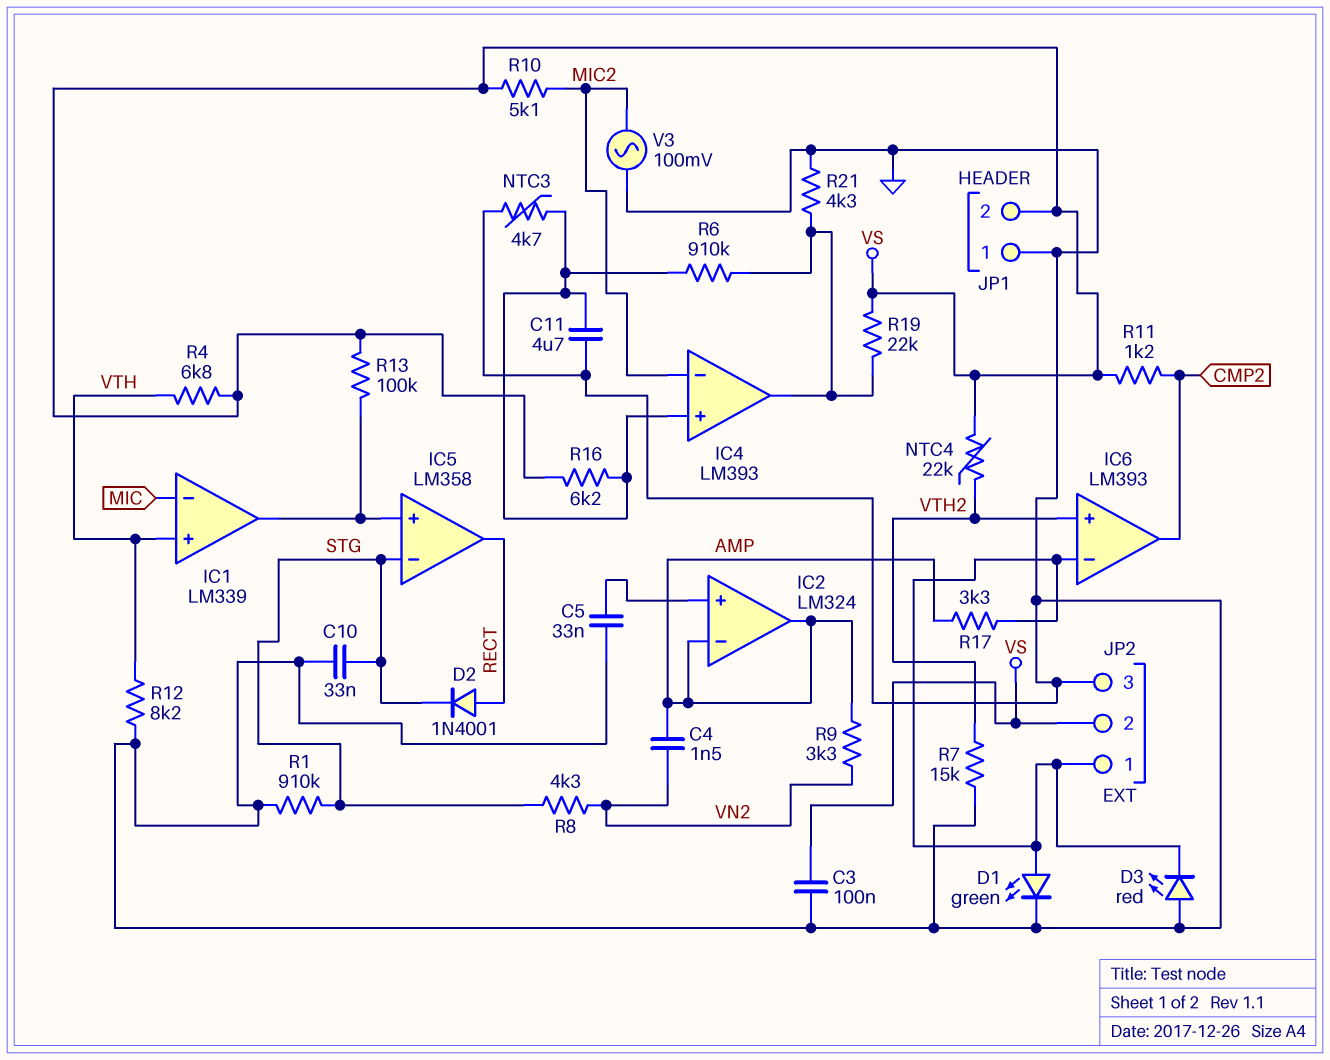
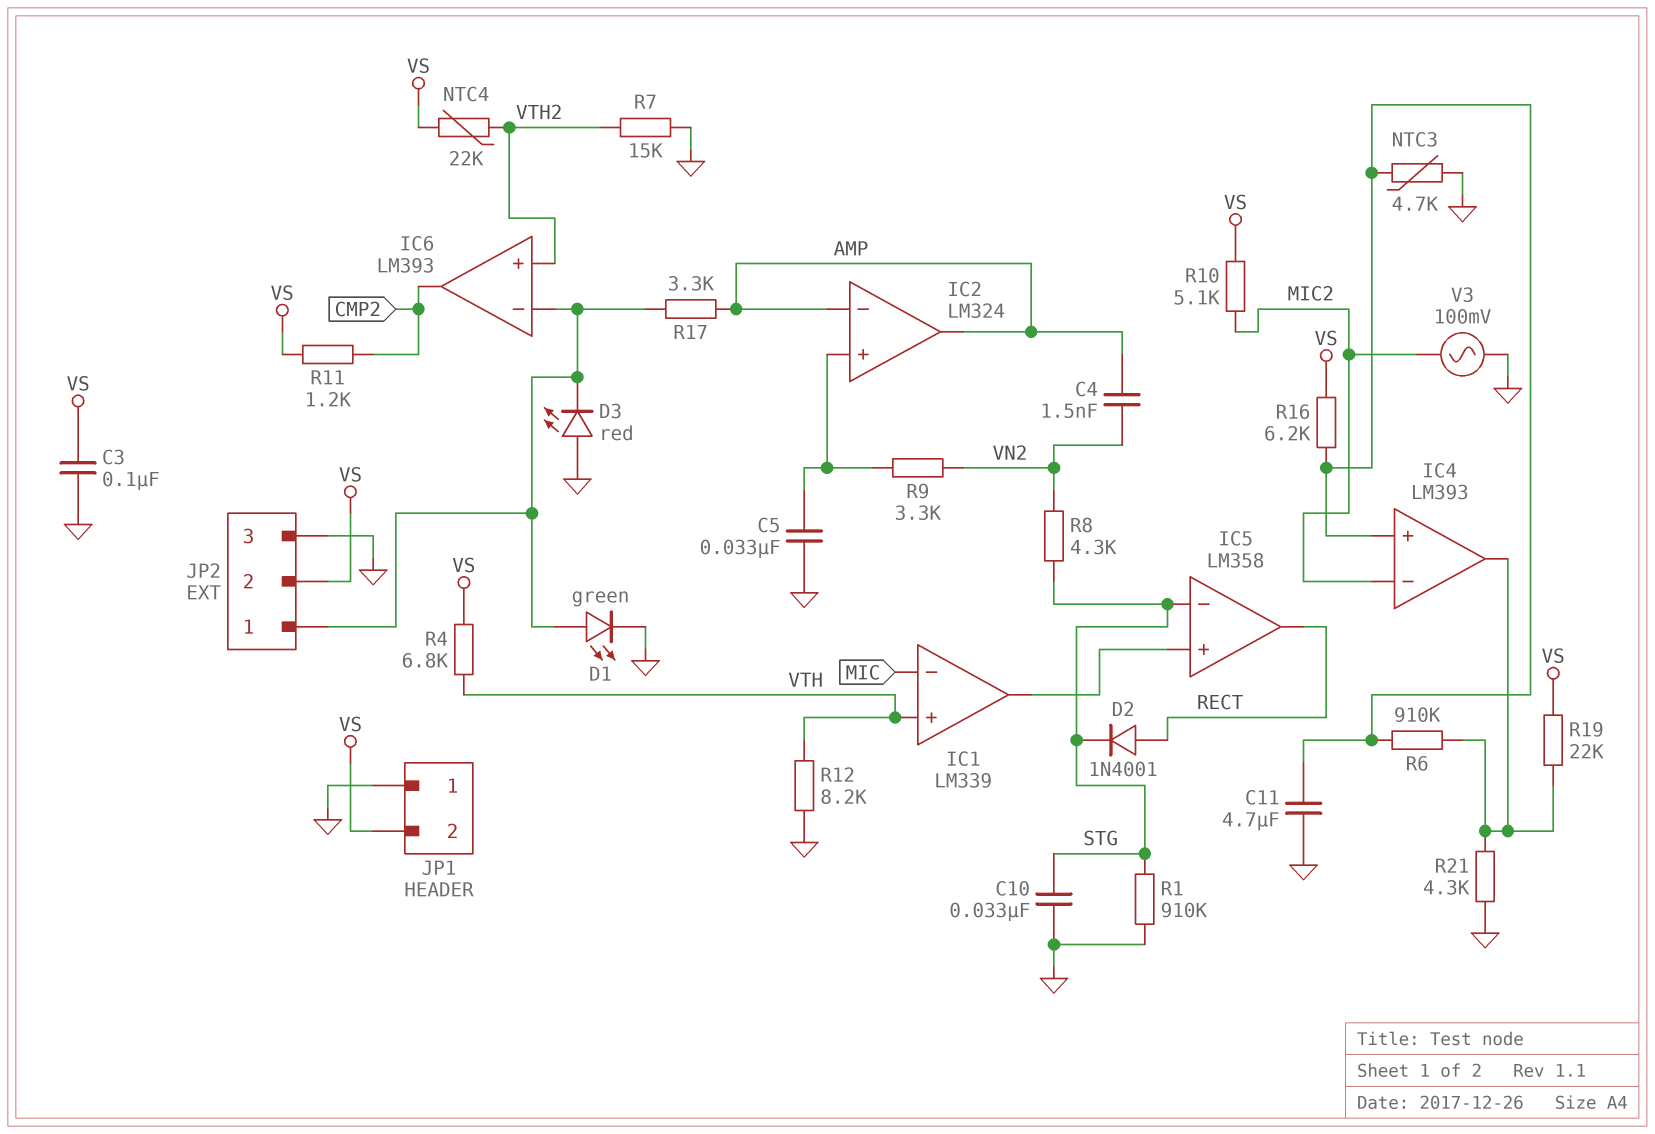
R9: 3.3k (AMP, VN2) -> 3.3k (IC2/in+, VN2)
R13: 100k (IC1/out, VS) -> none

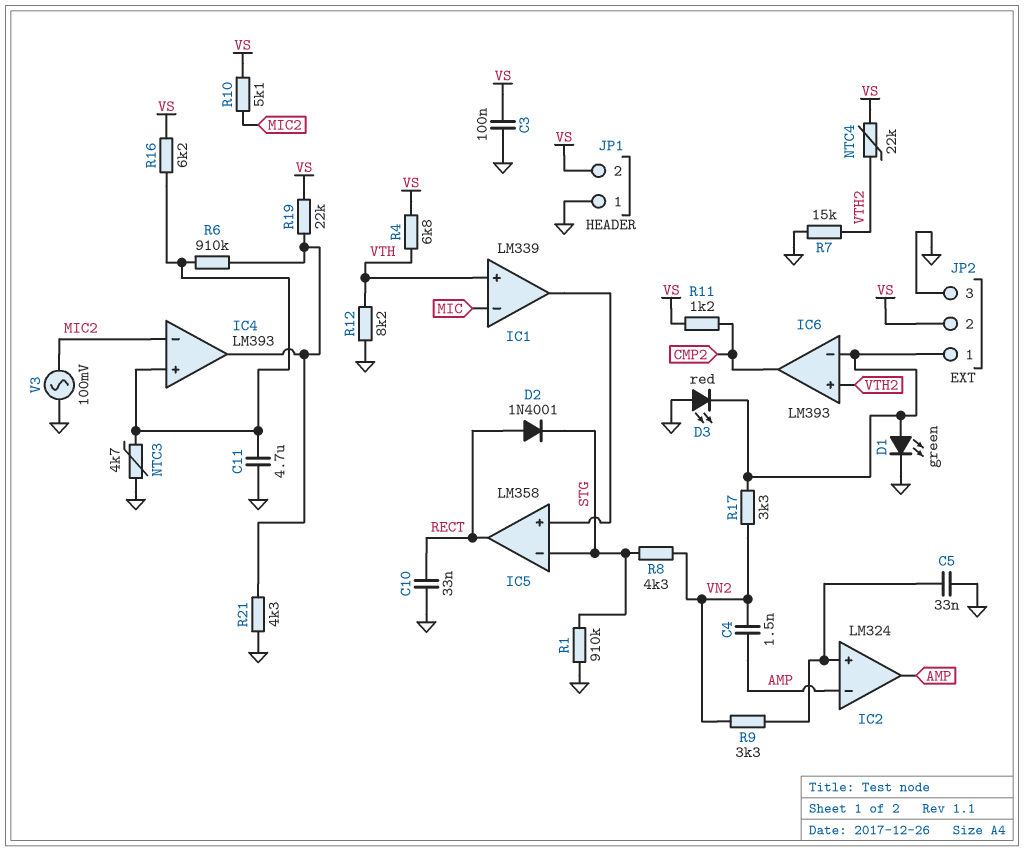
C10: 33nF (GND, STG) -> 33nF (GND, RECT)
R17: 3.3k (AMP, IC6/in-) -> 3.3k (IC6/in-, VN2)

